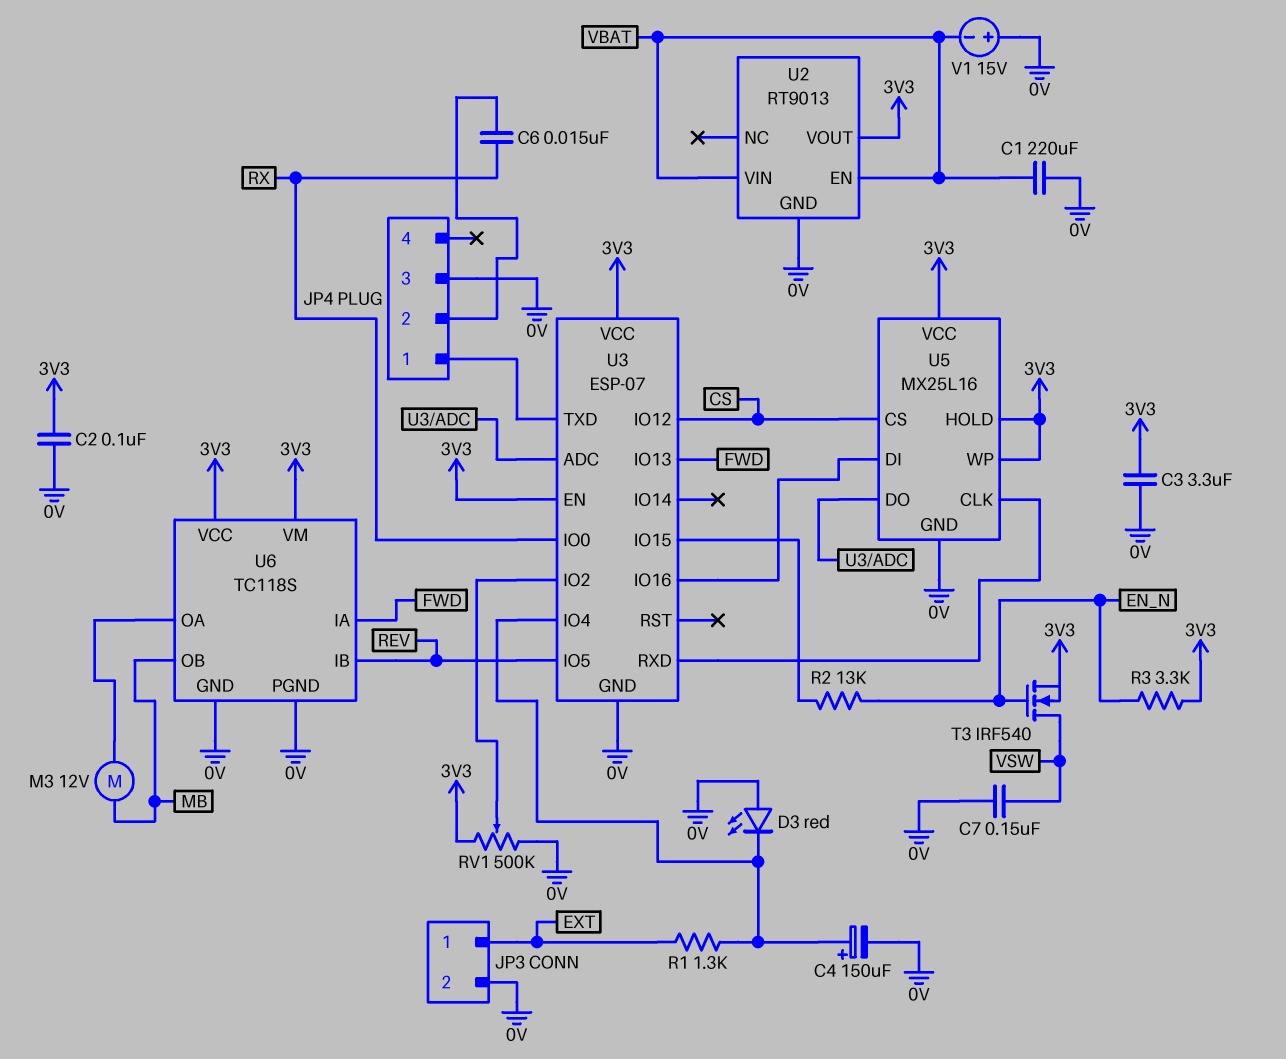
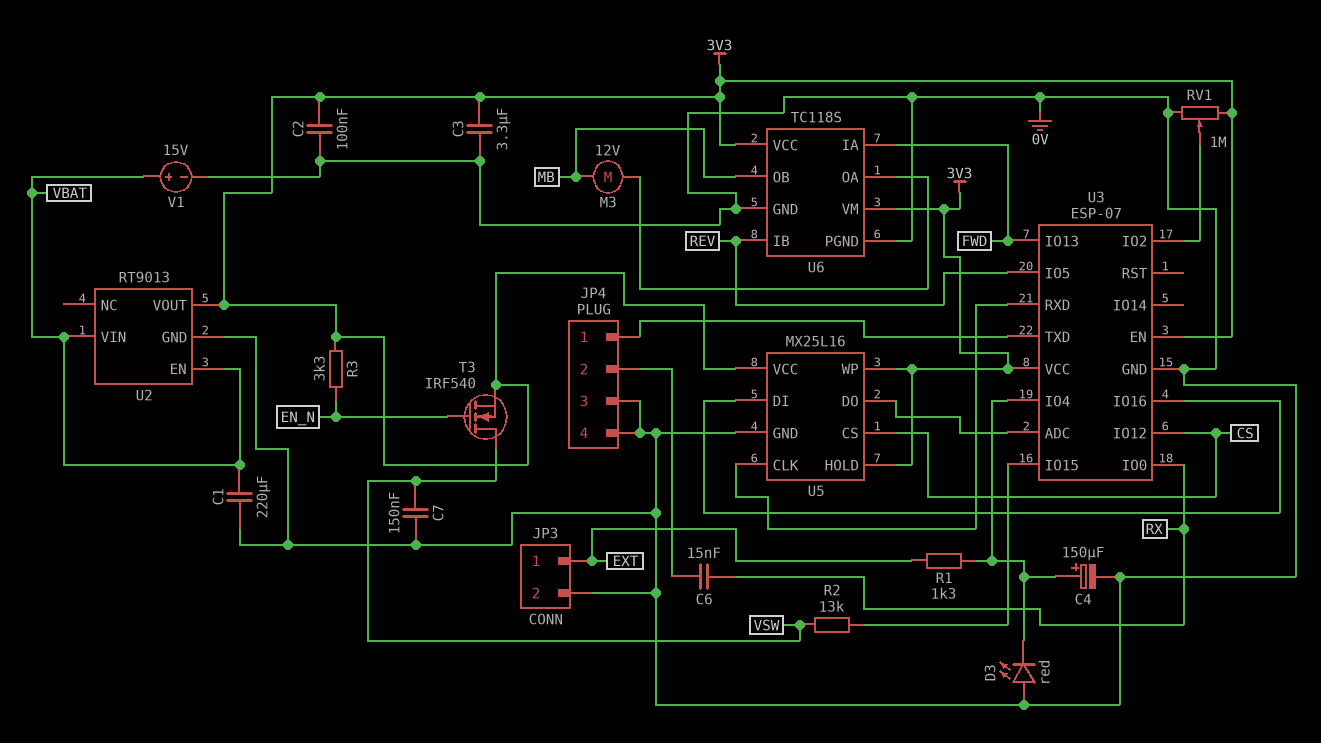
JP4 pin 4: none -> 0V
R2: 13k (EN_N, U3/IO15) -> 13k (U3/IO15, VSW)
RV1: 500k (0V, 3V3, wiper U3/IO2) -> 1M (0V, 3V3, wiper U3/IO2)
V1: 15V (plus 0V, minus VBAT) -> 15V (plus VBAT, minus 0V)

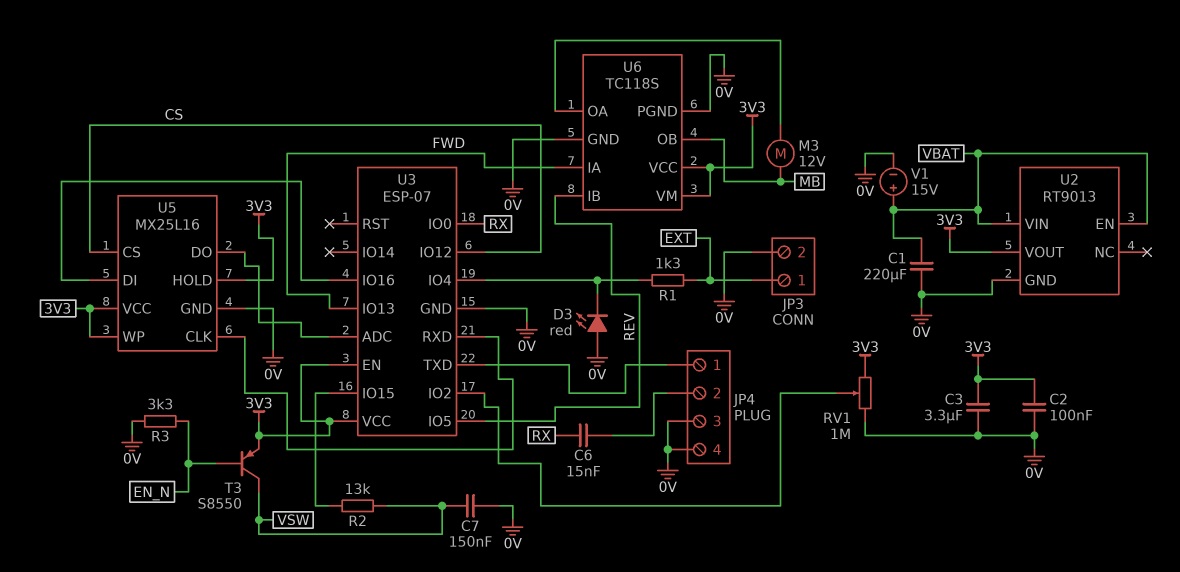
C4: 150uF (plus U3/IO4, minus 0V) -> none
R3: 3.3k (3V3, EN_N) -> 3.3k (0V, EN_N)
T3: NMOS IRF540 (G EN_N, D VSW, S 3V3) -> PNP S8550 (B EN_N, C VSW, E 3V3)

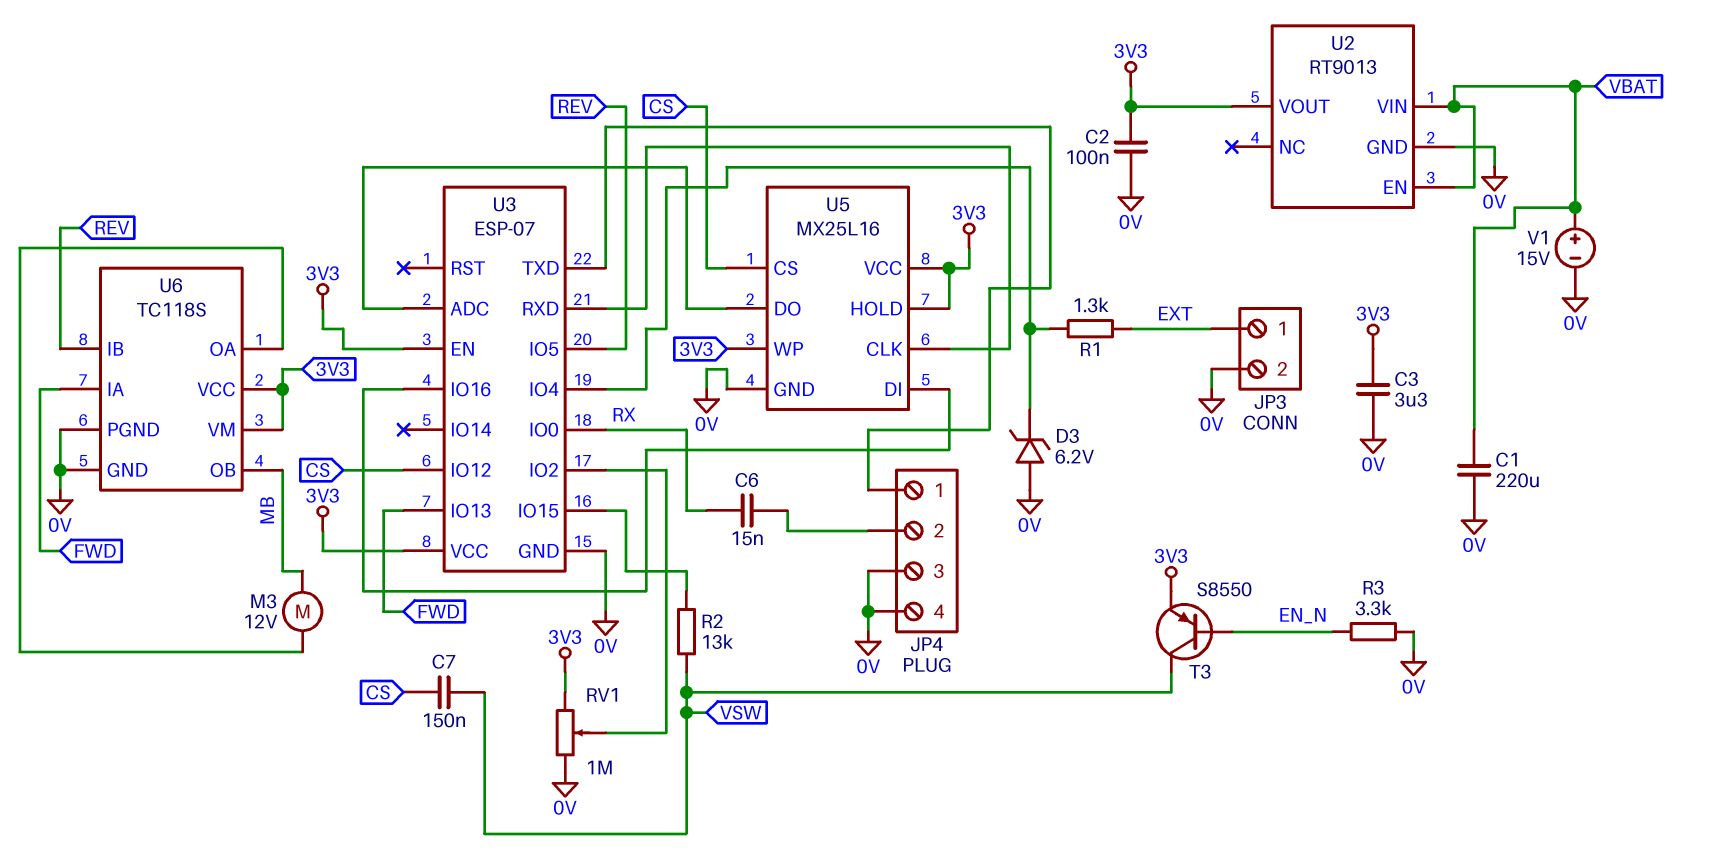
C7: 150nF (0V, VSW) -> 150nF (CS, VSW)
D3: LED red (A 0V, K U3/IO4) -> zener 6.2V (A 0V, K U3/IO4)

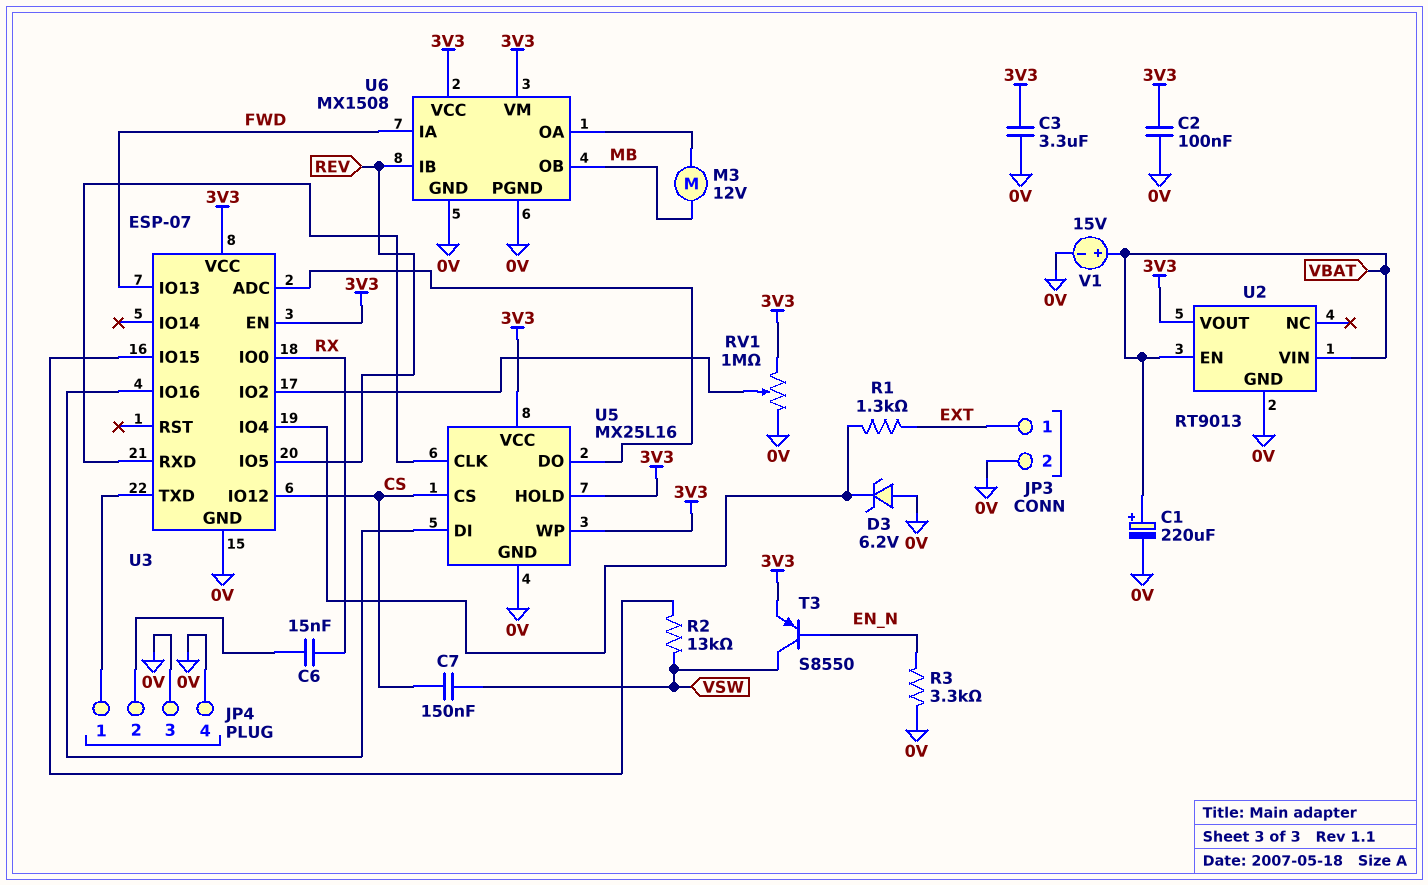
C1: 220uF (0V, VBAT) -> 220uF (plus VBAT, minus 0V)
U6: TC118S -> MX1508

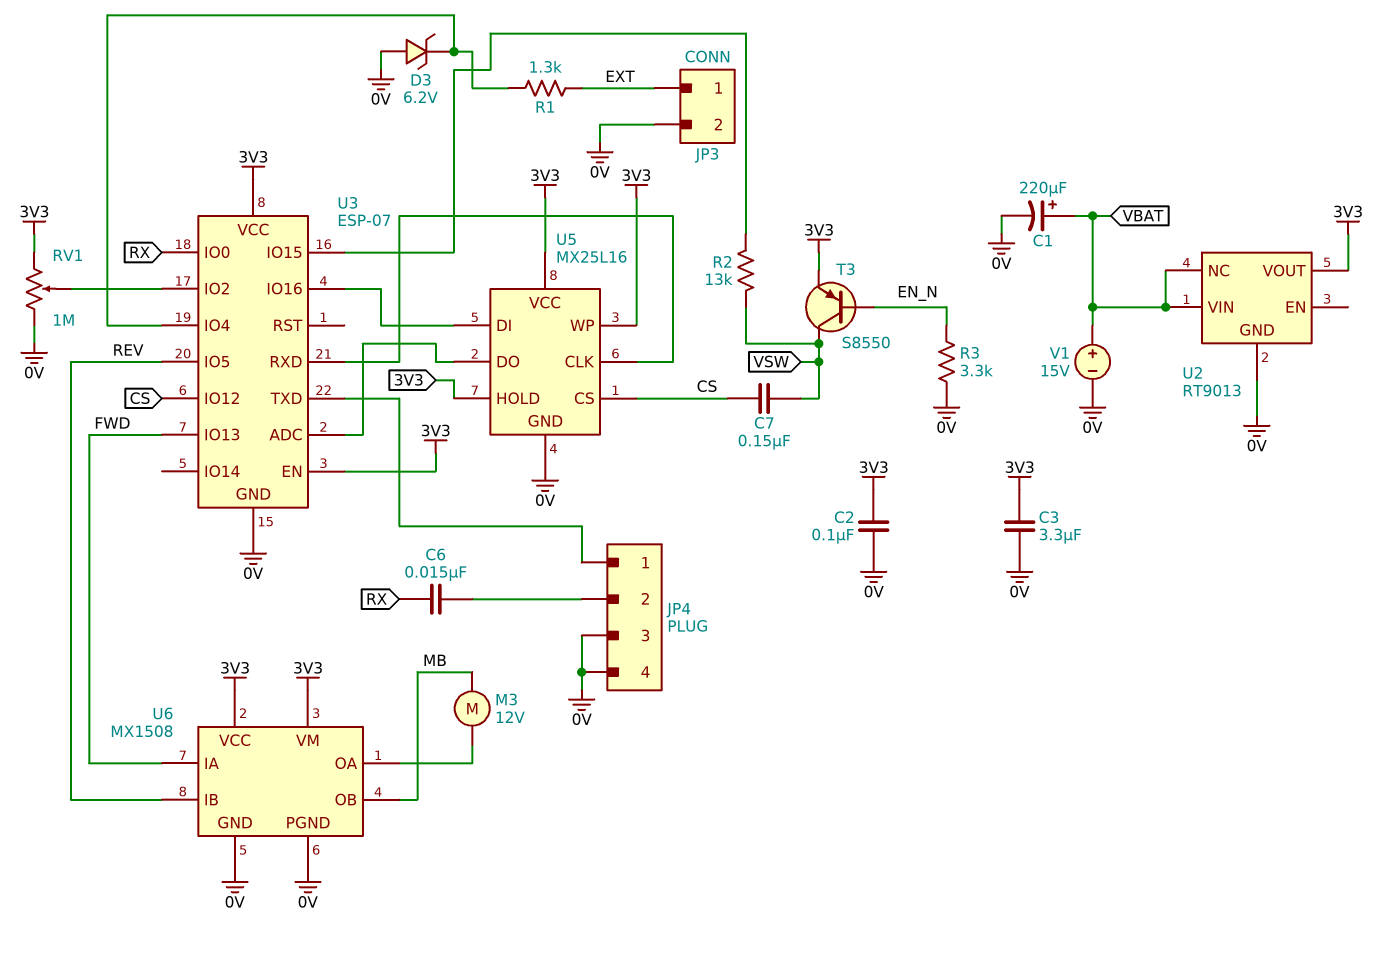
U2 pin EN: VBAT -> none
U2 pin NC: none -> VBAT

